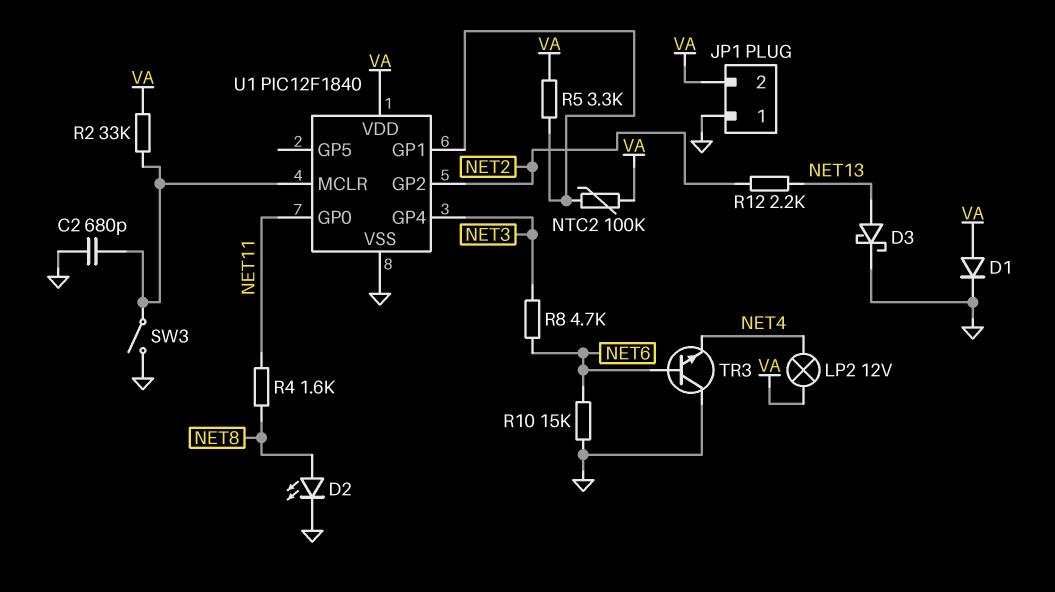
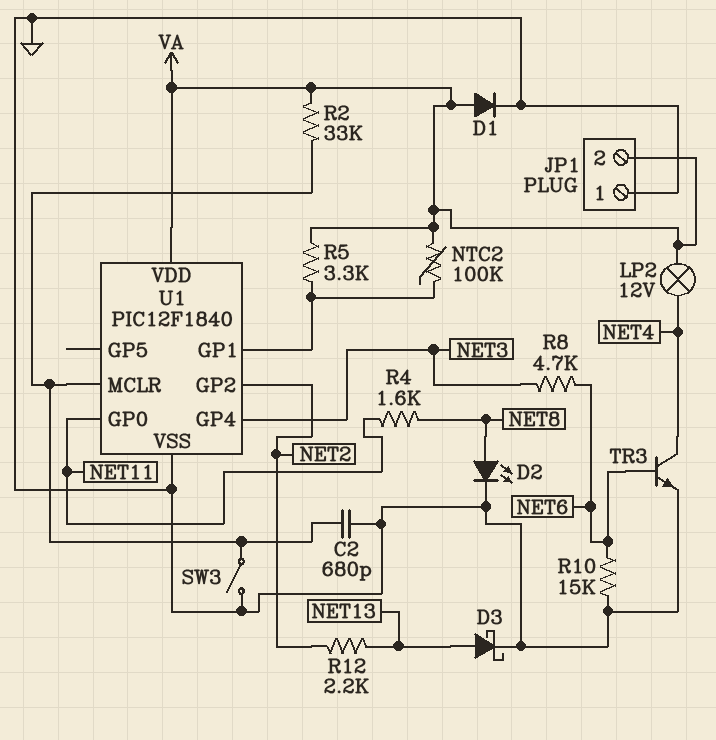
TR3: NPN (B NET6, C GND, E NET4) -> NPN (B NET6, C NET4, E GND)

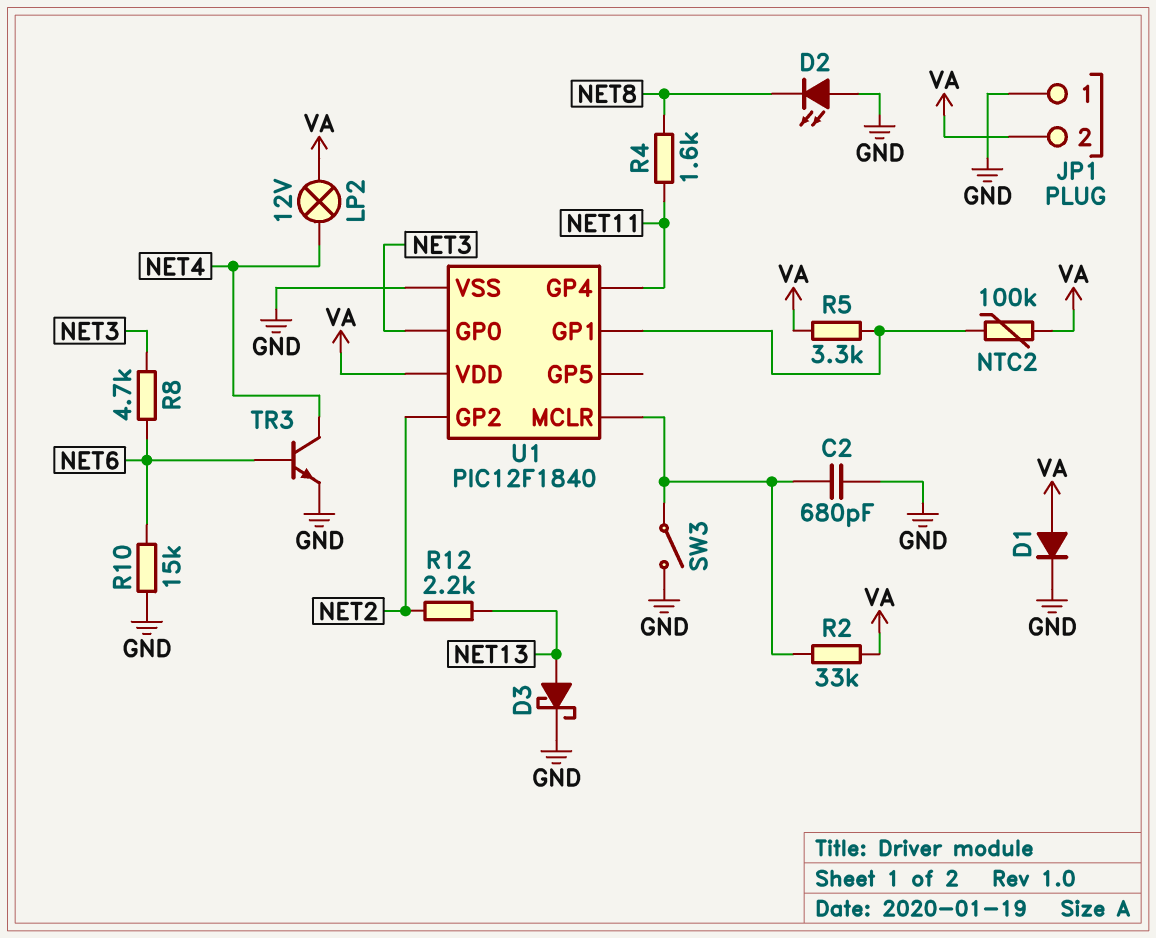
D2: LED (A NET8, K GND) -> LED (A GND, K NET8)
U1 pin GP0: NET11 -> NET3
U1 pin GP4: NET3 -> NET11

